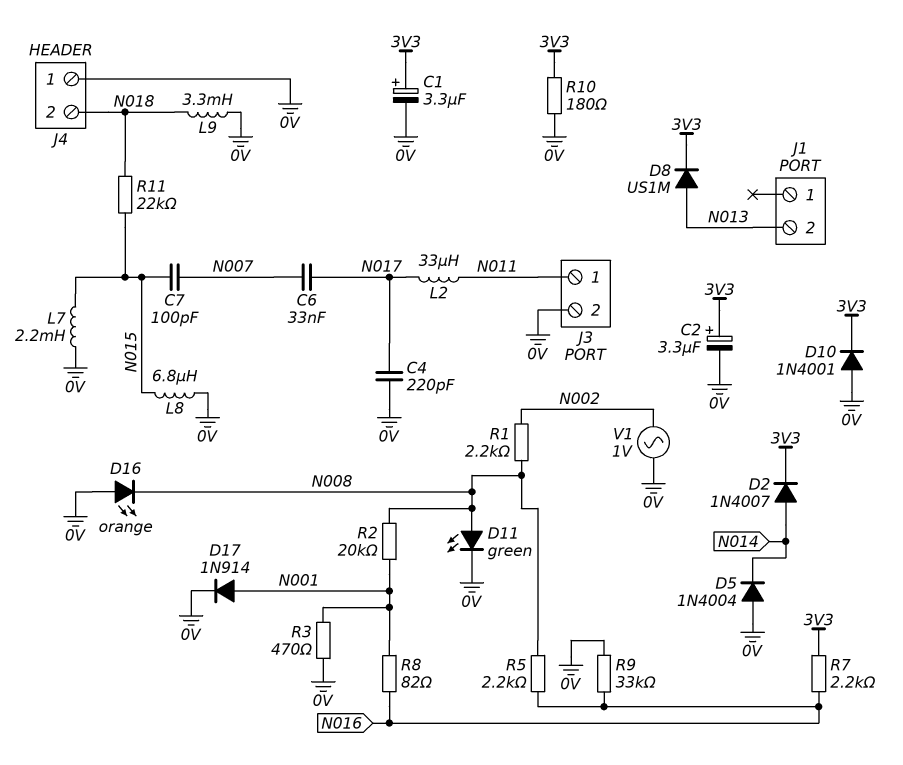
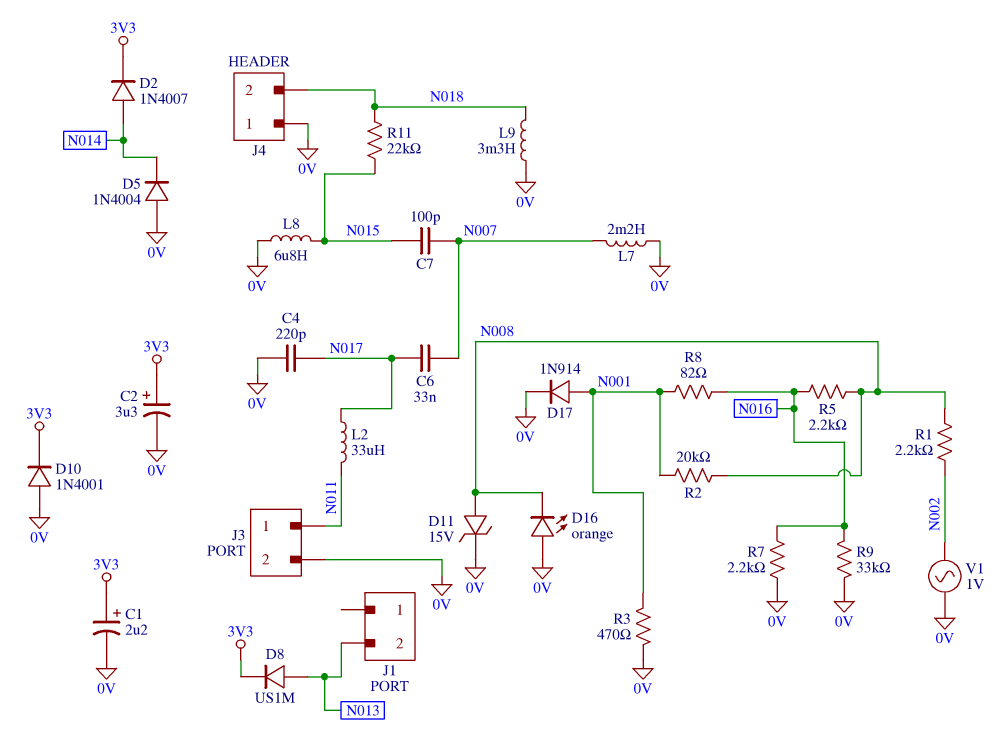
C1: 3.3uF (plus 3V3, minus 0V) -> 2.2uF (plus 3V3, minus 0V)
D11: LED green (A N008, K 0V) -> zener 15V (A N008, K 0V)
L7: 2.2mH (0V, N015) -> 2.2mH (0V, N007)
R7: 2.2k (3V3, N016) -> 2.2k (0V, N016)
R10: 180 (0V, 3V3) -> none

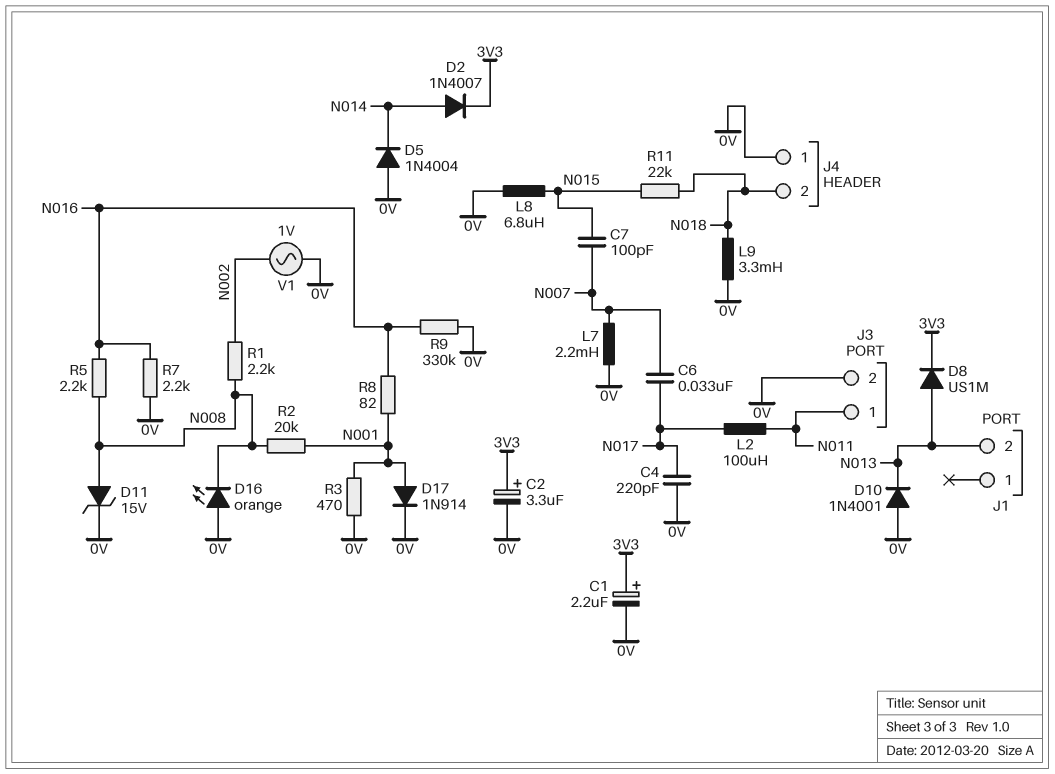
D10: diode 1N4001 (A 0V, K 3V3) -> diode 1N4001 (A 0V, K N013)
L2: 33uH (N011, N017) -> 100uH (N011, N017)
R9: 33k (0V, N016) -> 330k (0V, N016)

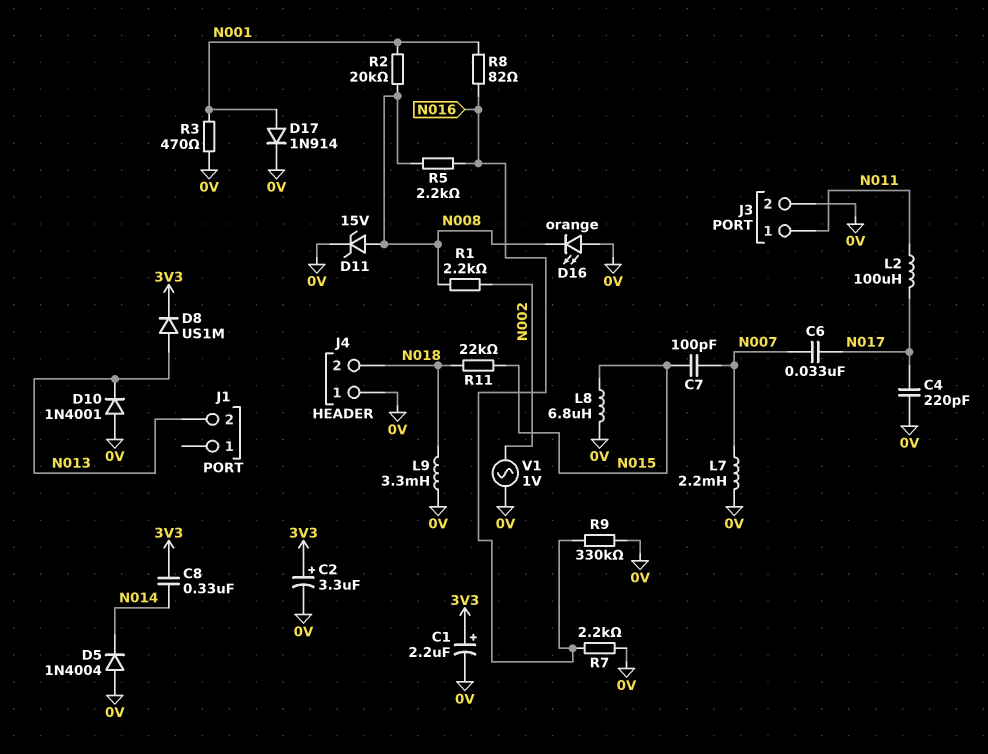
C8: none -> 330nF (3V3, N014)
D2: diode 1N4007 (A N014, K 3V3) -> none

